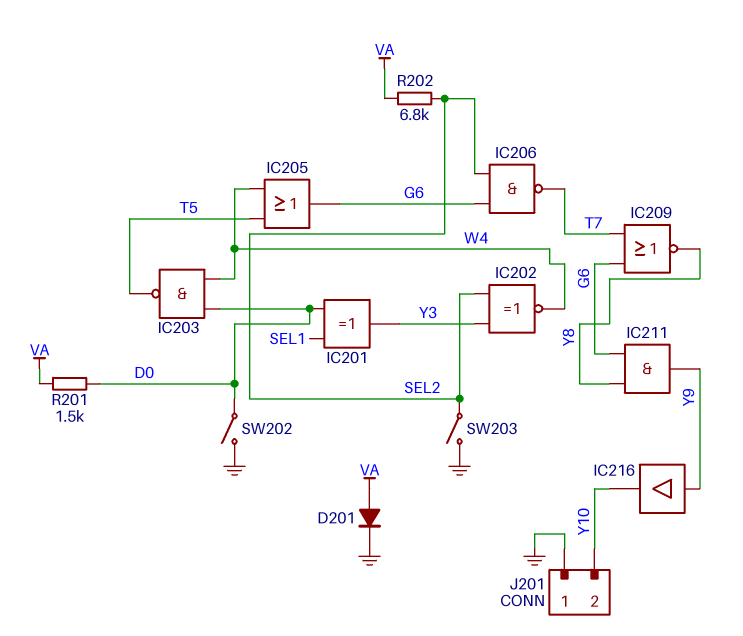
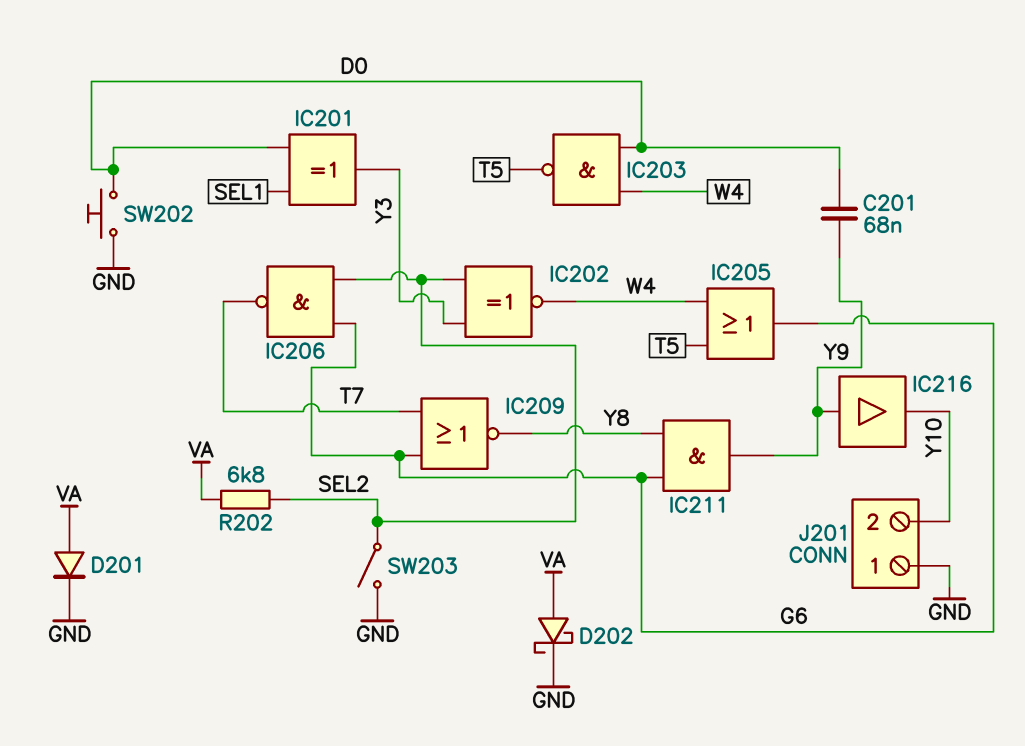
C201: none -> 68nF (D0, Y9)
D202: none -> schottky (A VA, K GND)
R201: 1.5k (D0, VA) -> none
SW202: switch (D0, GND) -> button (D0, GND)

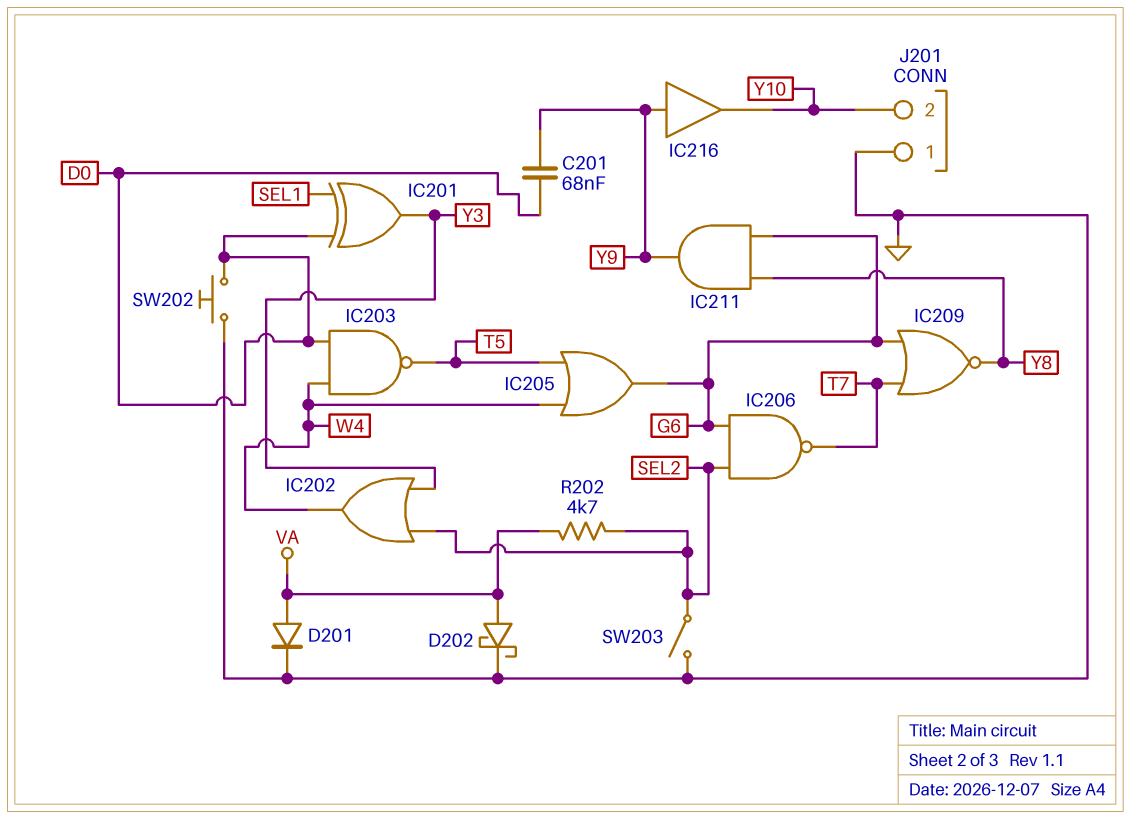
IC202: XNOR (in SEL2, in Y3, out W4) -> OR (in SEL2, in Y3, out W4)
R202: 6.8k (SEL2, VA) -> 4.7k (SEL2, VA)

